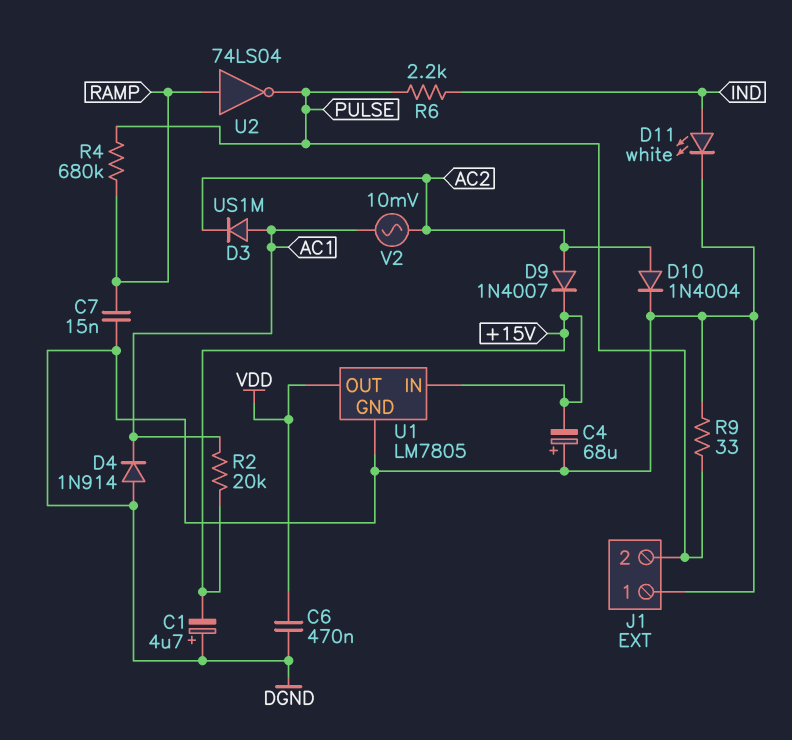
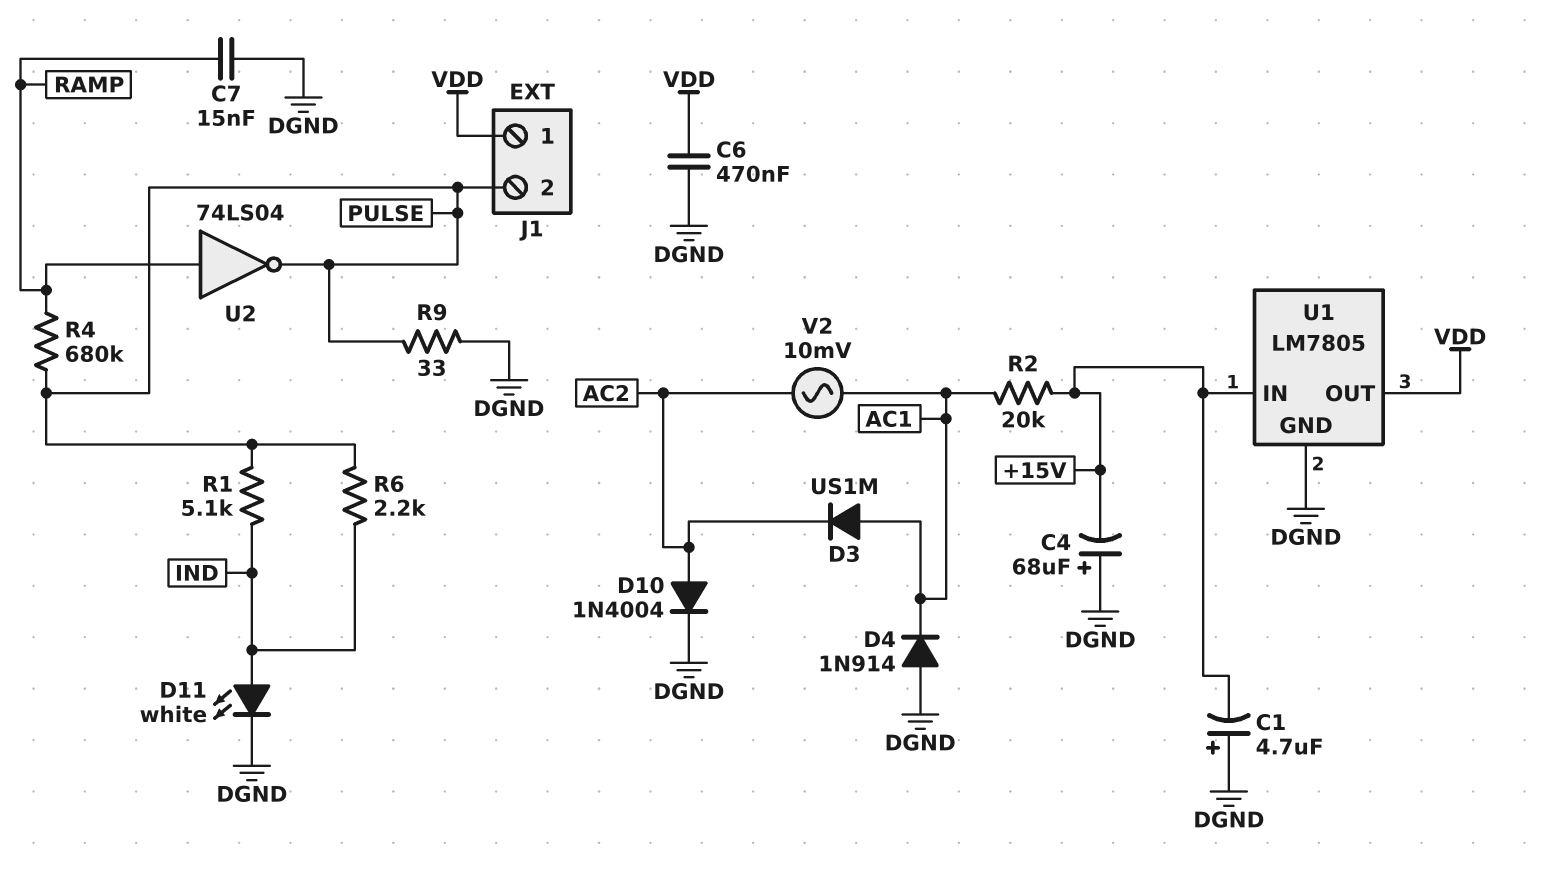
D9: diode 1N4007 (A AC2, K +15V) -> none
J1 pin 1: DGND -> VDD
R1: none -> 5.1k (IND, PULSE)

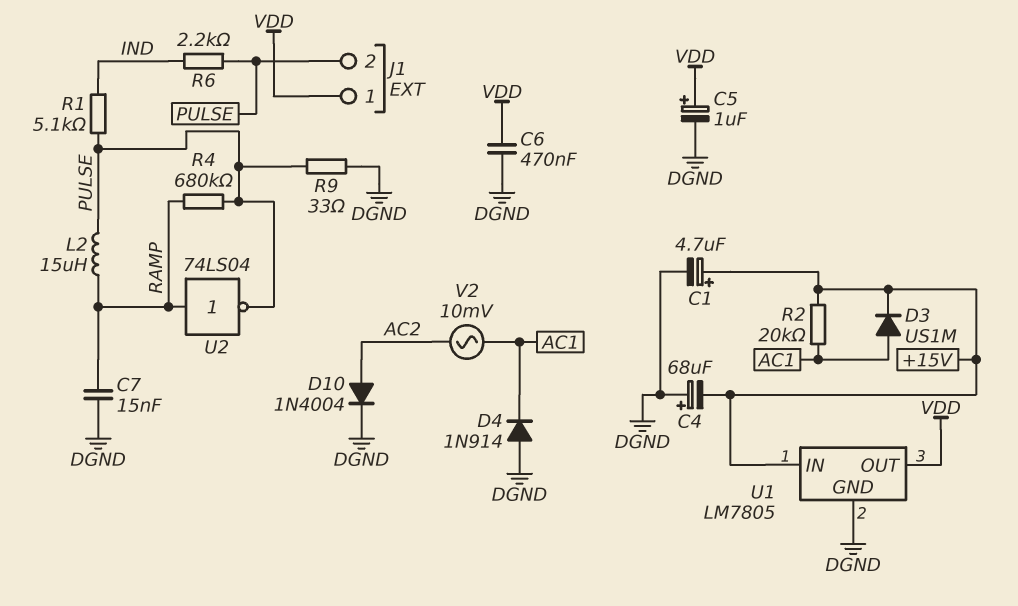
C1: 4.7uF (plus DGND, minus +15V) -> 4.7uF (plus +15V, minus DGND)
C5: none -> 1uF (plus VDD, minus DGND)
D3: diode US1M (A AC1, K AC2) -> diode US1M (A AC1, K +15V)
D11: LED white (A IND, K DGND) -> none
L2: none -> 15uH (PULSE, RAMP)

